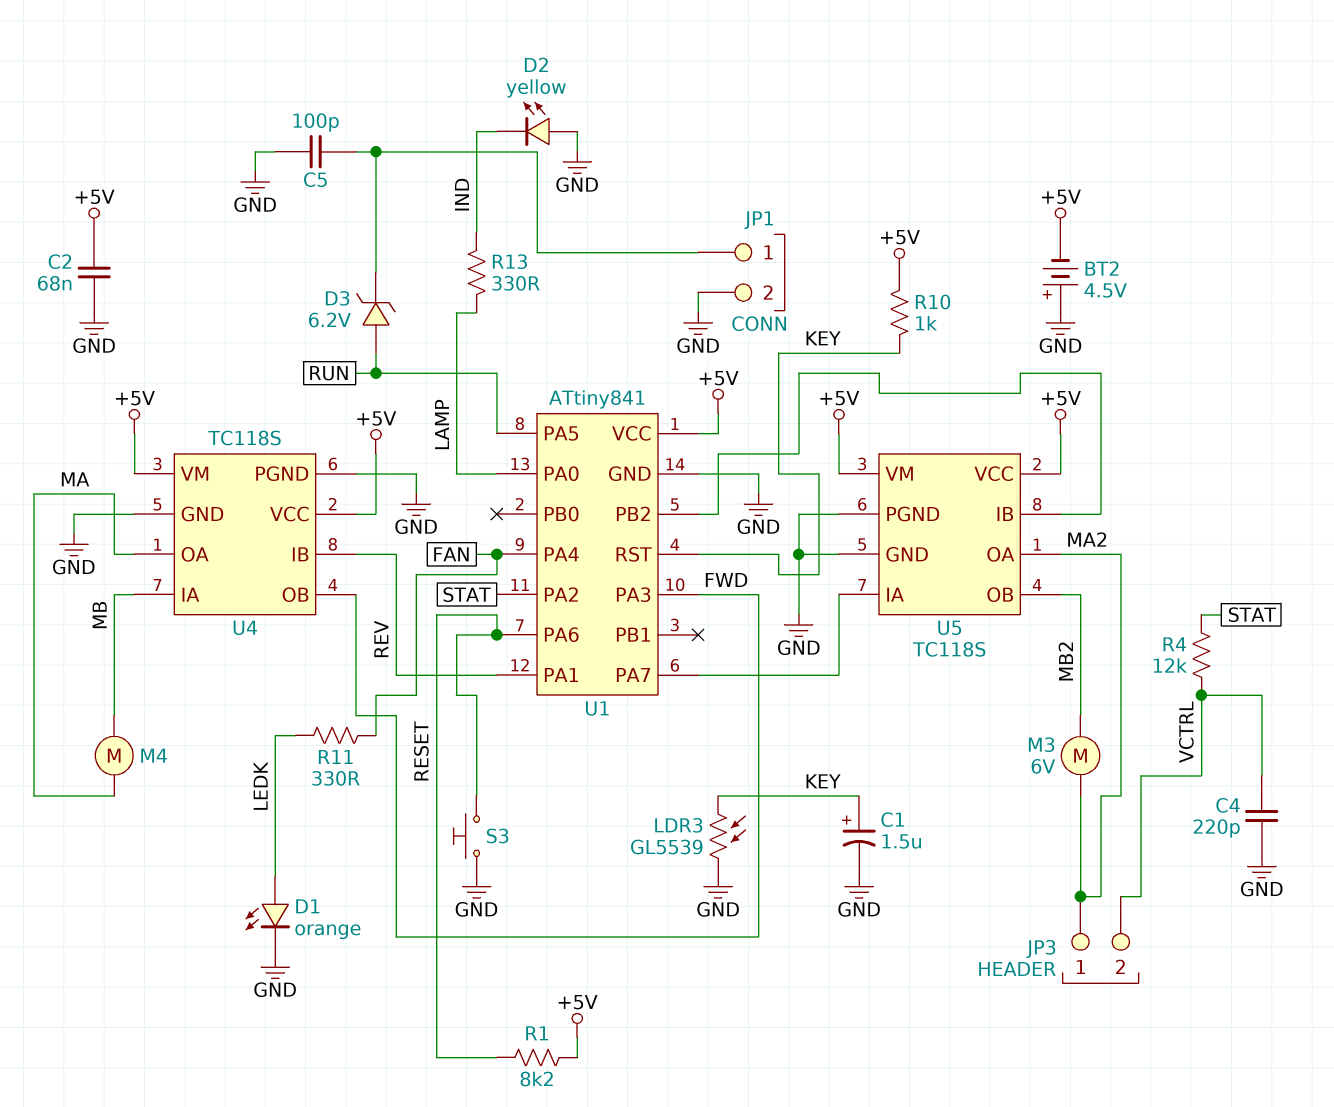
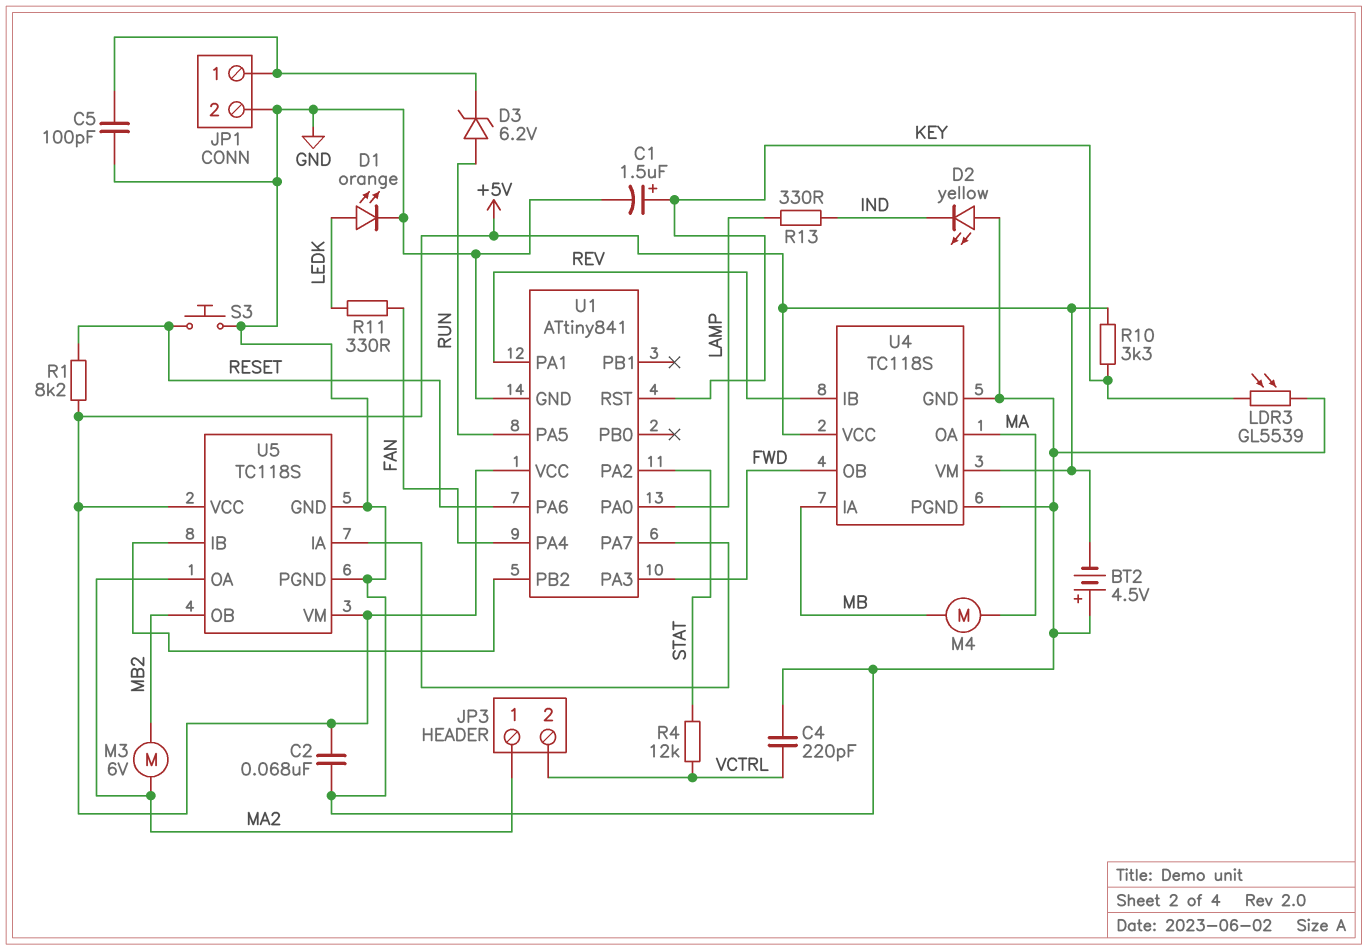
R10: 1k (+5V, KEY) -> 3.3k (+5V, KEY)

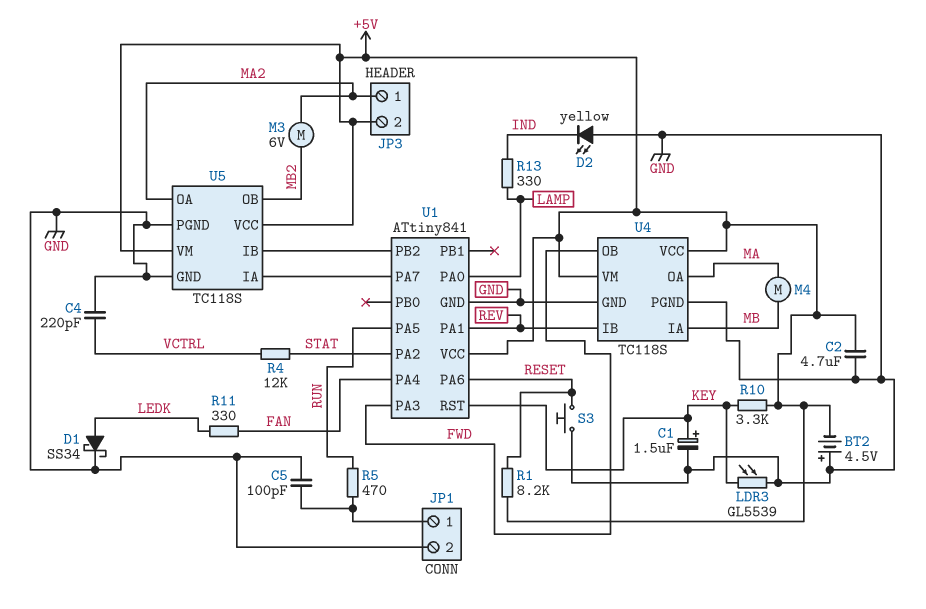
C2: 68nF (+5V, GND) -> 4.7uF (+5V, GND)
D1: LED orange (A LEDK, K GND) -> schottky SS34 (A LEDK, K GND)
D3: zener 6.2V (A RUN, K JP1/1) -> none
JP3 pin 2: VCTRL -> +5V
R5: none -> 470 (JP1/1, RUN)

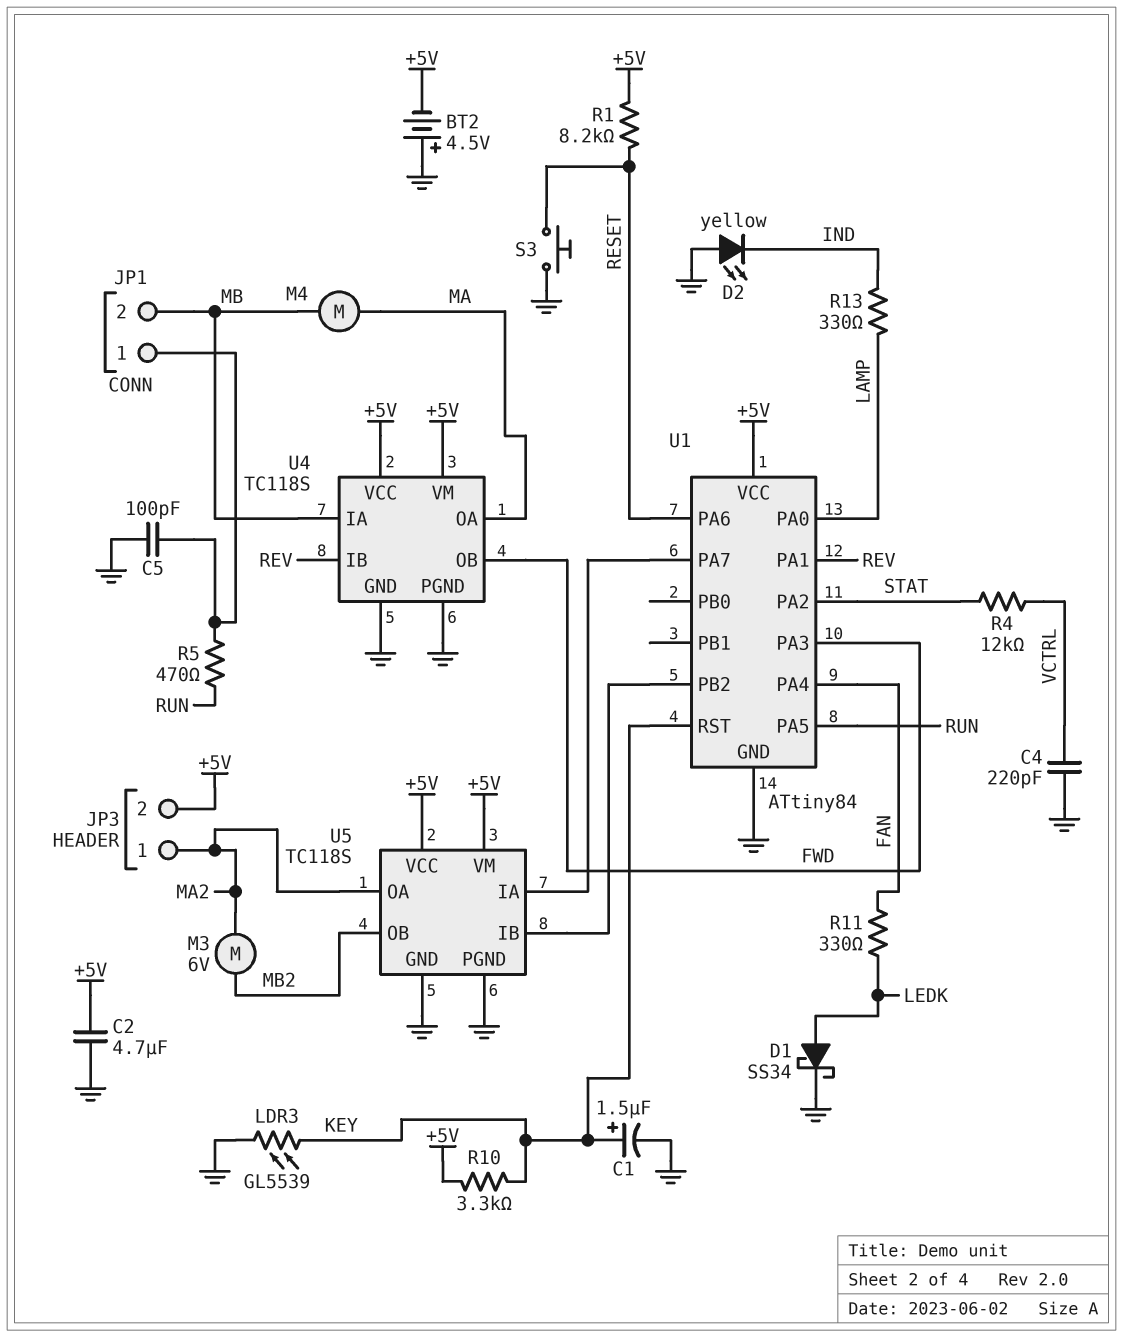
JP1 pin 2: GND -> MB
U1: ATtiny841 -> ATtiny84

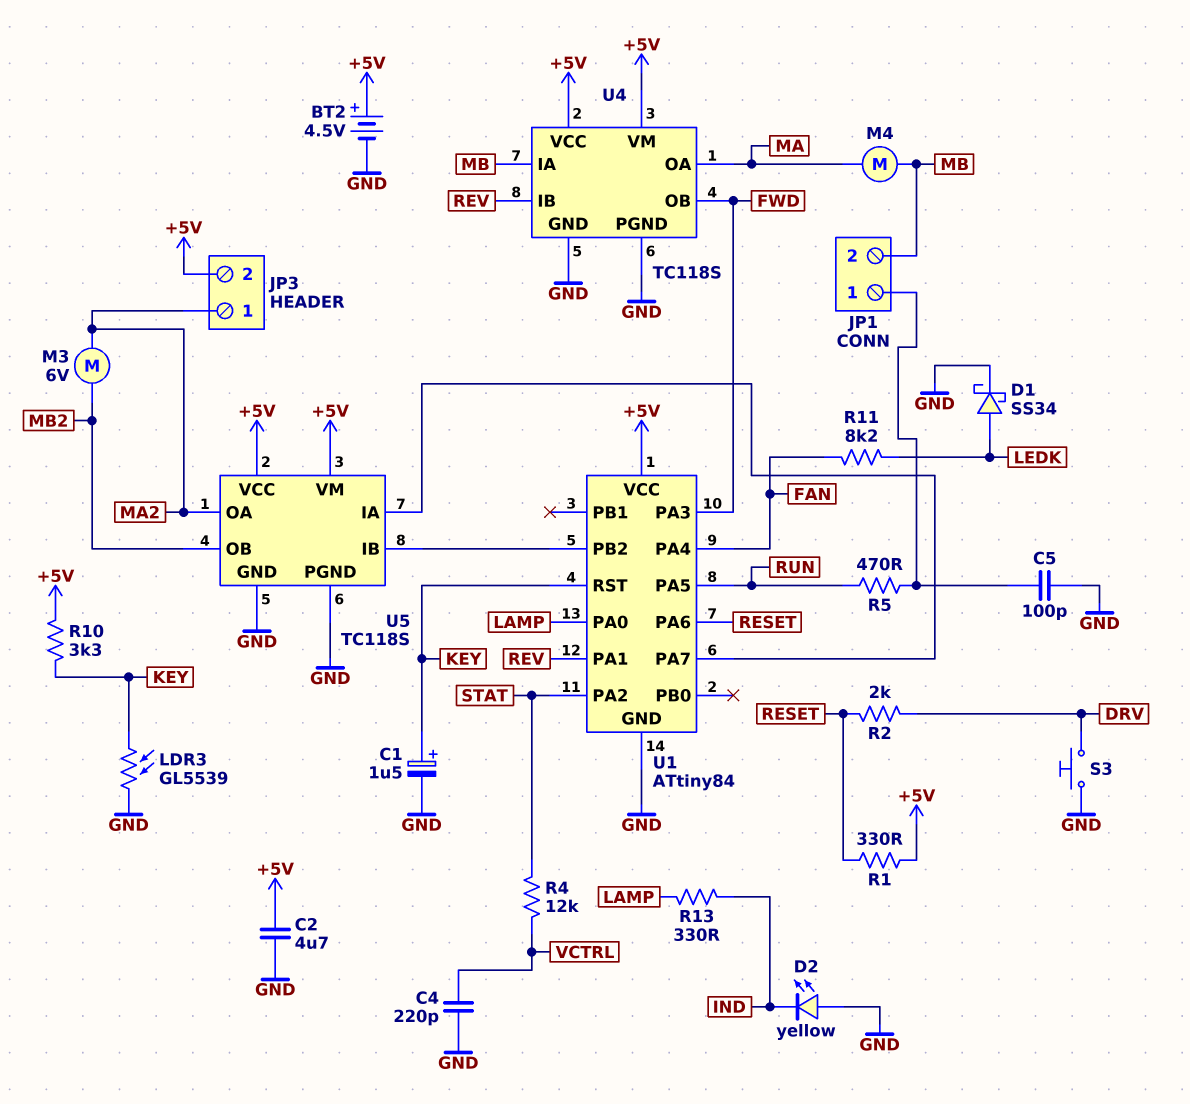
BT2: 4.5V (plus GND, minus +5V) -> 4.5V (plus +5V, minus GND)
R1: 8.2k (+5V, RESET) -> 330 (+5V, RESET)
R2: none -> 2k (DRV, RESET)
R11: 330 (FAN, LEDK) -> 8.2k (FAN, LEDK)
S3: button (GND, RESET) -> button (DRV, GND)

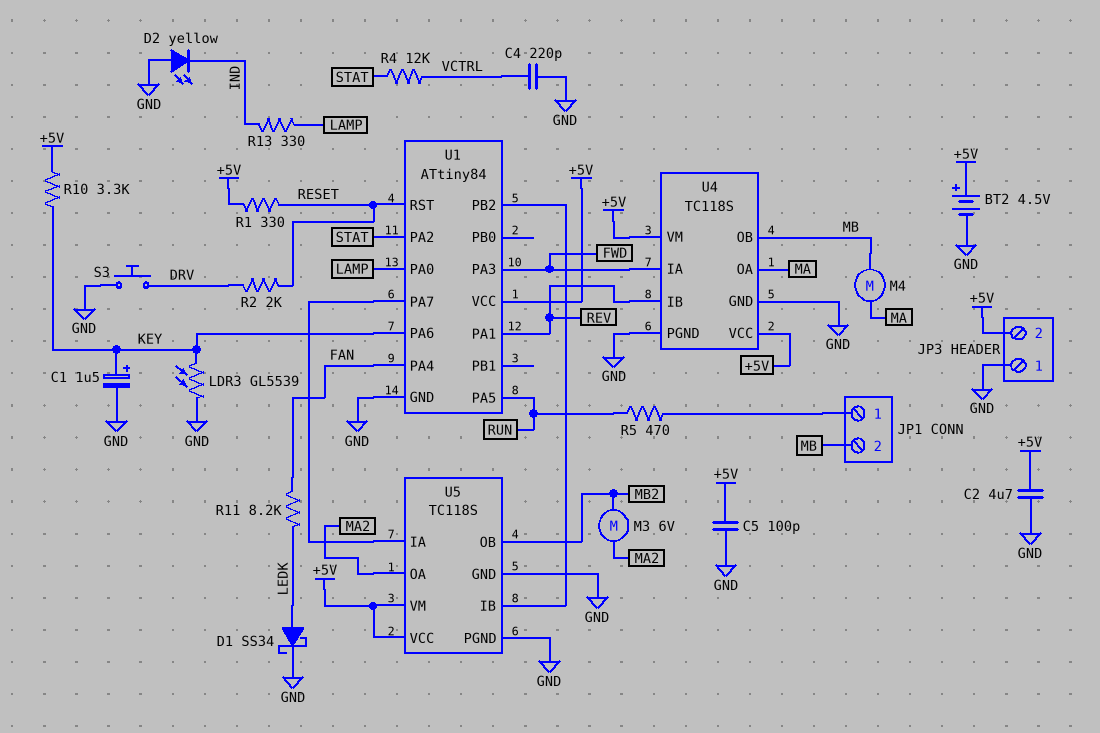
C5: 100pF (GND, JP1/1) -> 100pF (+5V, GND)
JP3 pin 1: MA2 -> GND
U1 pin PA6: RESET -> KEY
U1 pin RST: KEY -> RESET
U4 pin IA: MB -> FWD
U4 pin OB: FWD -> MB

